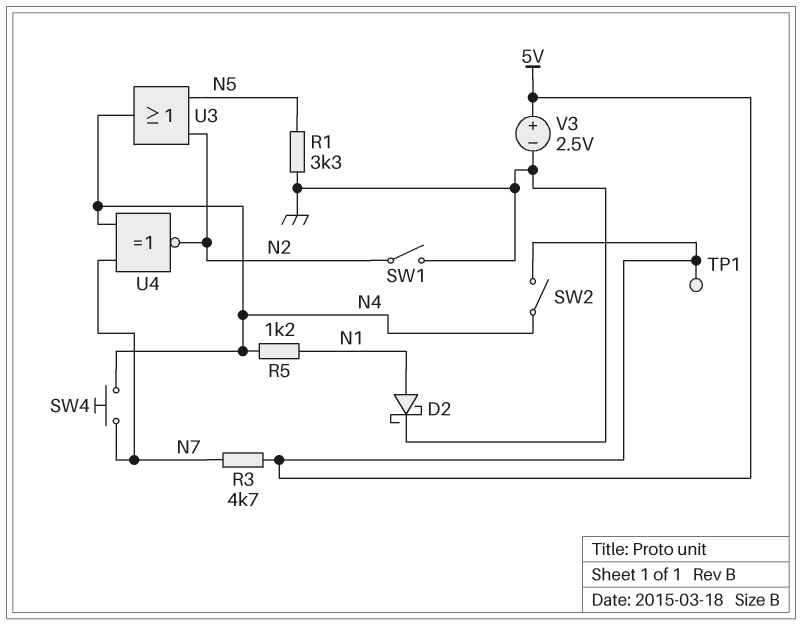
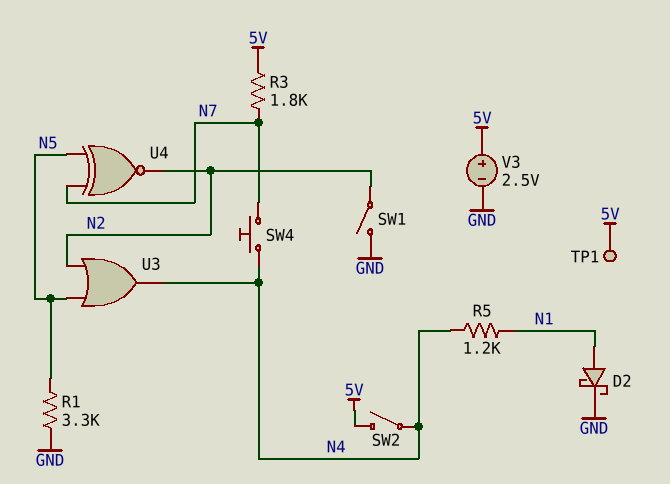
R3: 4.7k (5V, N7) -> 1.8k (5V, N7)
U4: XNOR (in N4, in N7, out N2) -> XNOR (in N5, in N7, out N2)

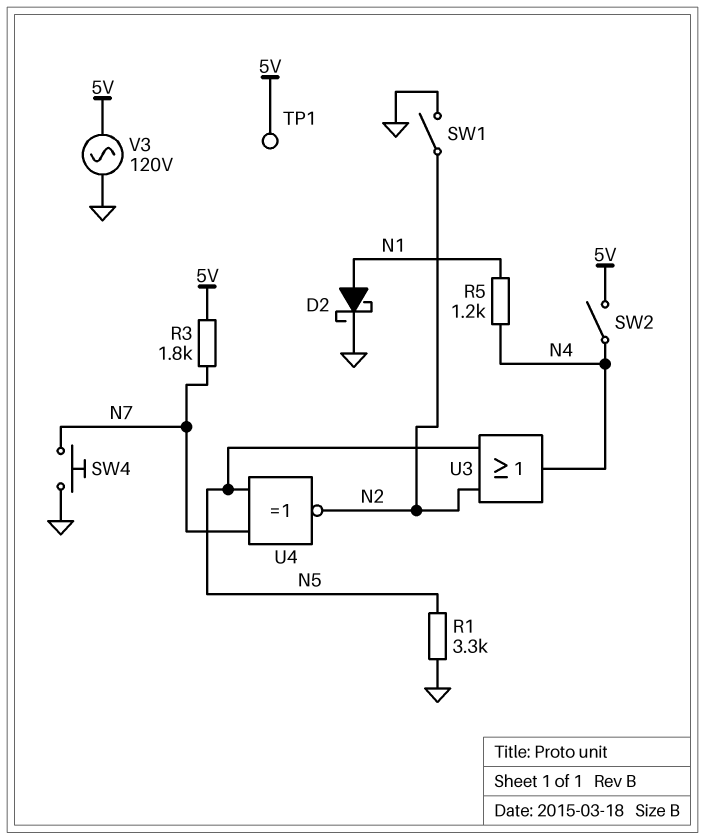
SW4: button (N4, N7) -> button (GND, N7)
V3: 2.5V (plus 5V, minus GND) -> AC 120V (5V, GND)

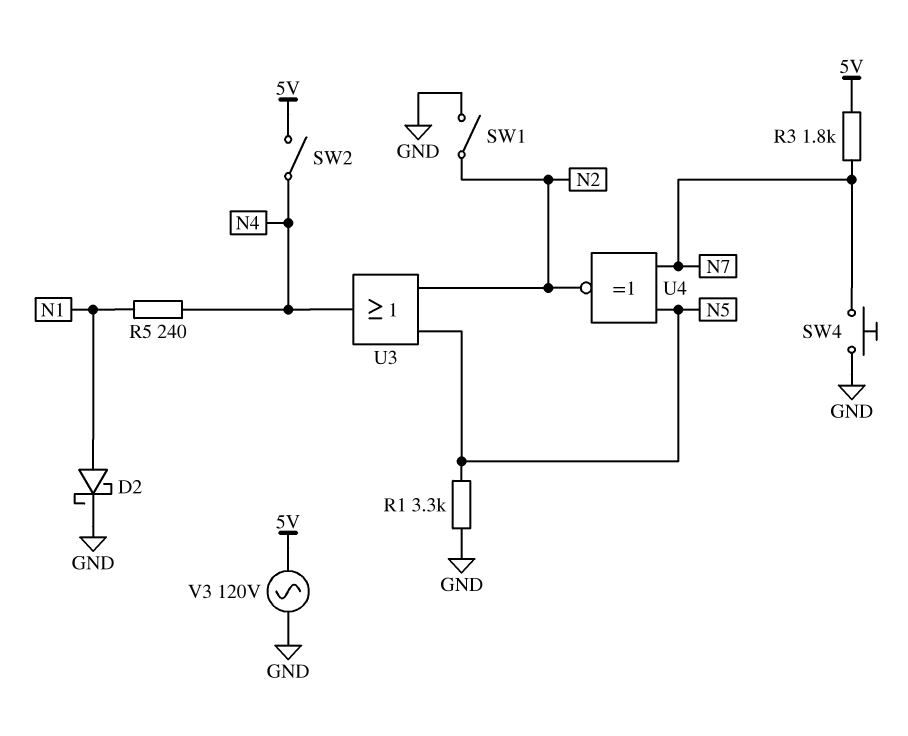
R5: 1.2k (N1, N4) -> 240 (N1, N4)
TP1: test point (5V) -> none

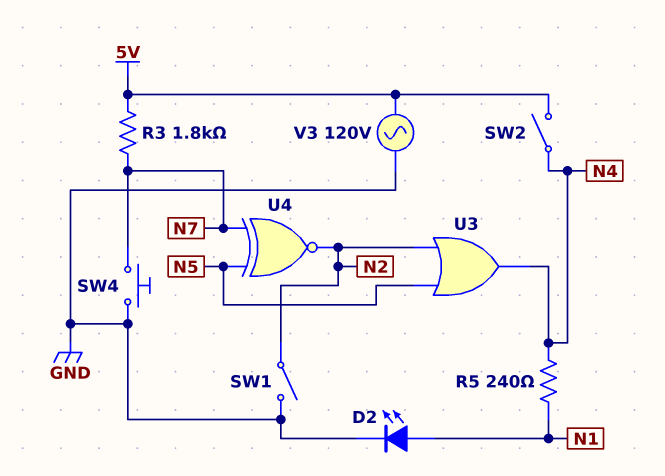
D2: schottky (A N1, K GND) -> LED (A N1, K GND)
R1: 3.3k (GND, N5) -> none

